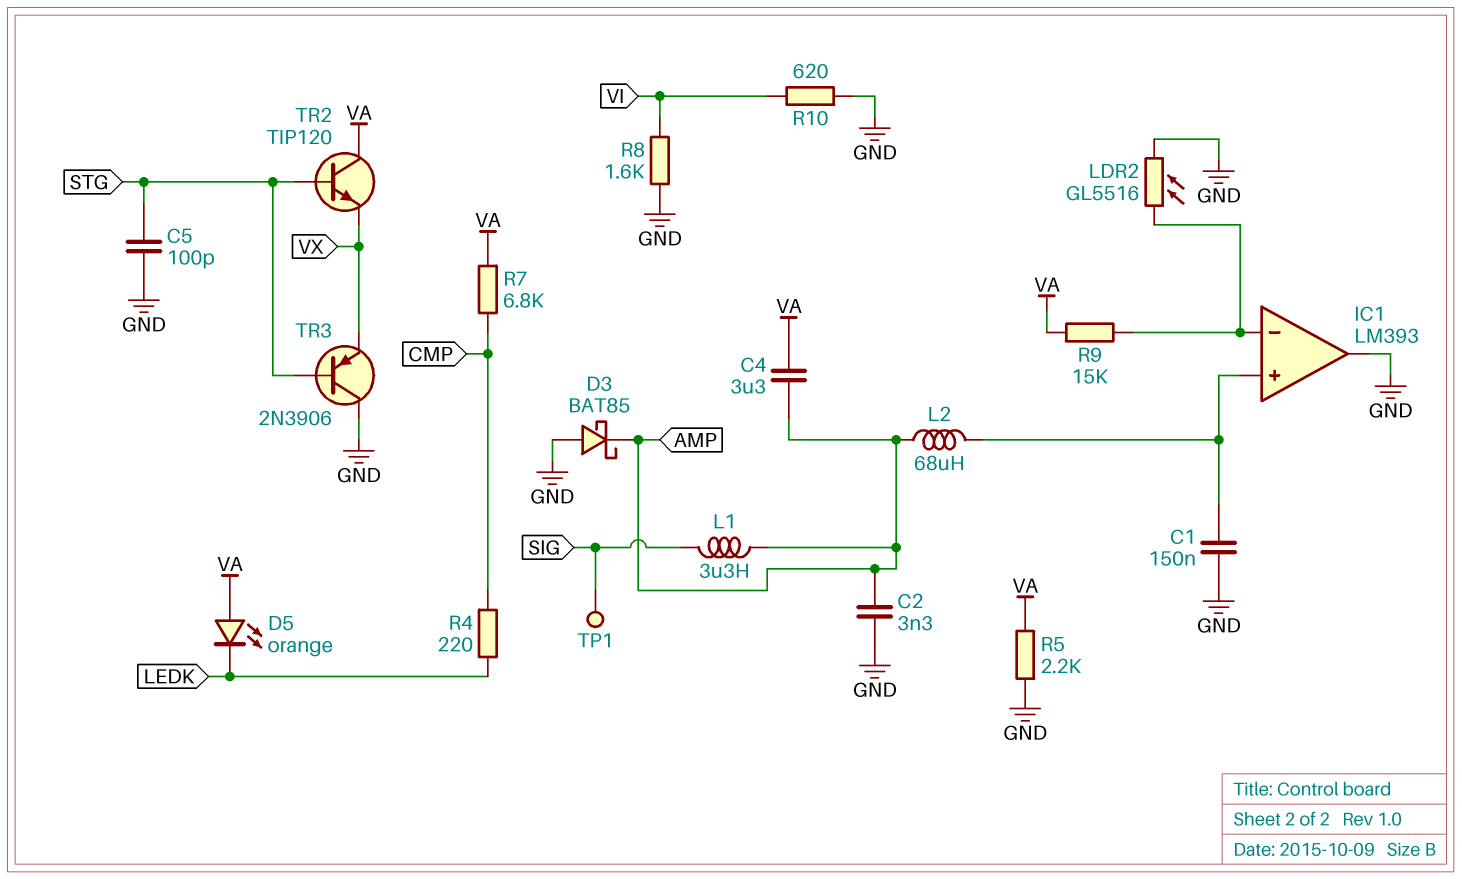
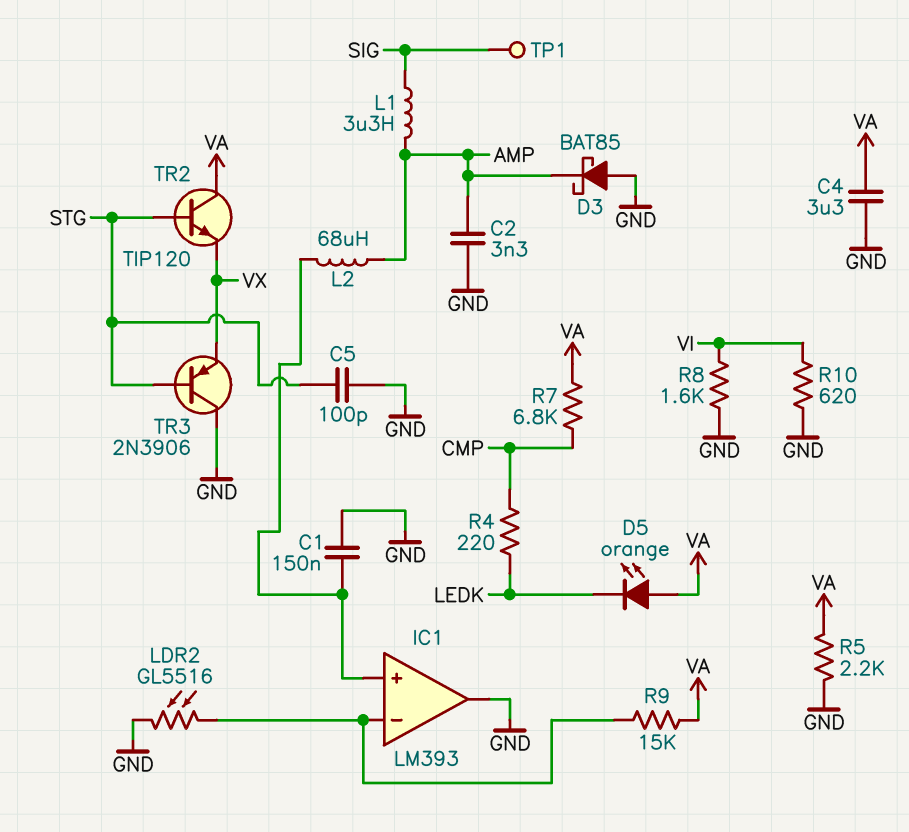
C4: 3.3uF (AMP, VA) -> 3.3uF (GND, VA)

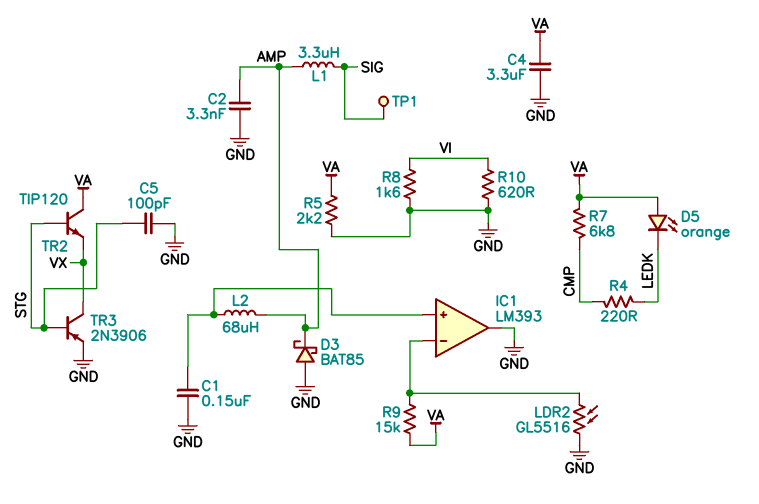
TR3: PNP 2N3906 (B STG, C GND, E VX) -> PNP 2N3906 (B STG, C VX, E GND)

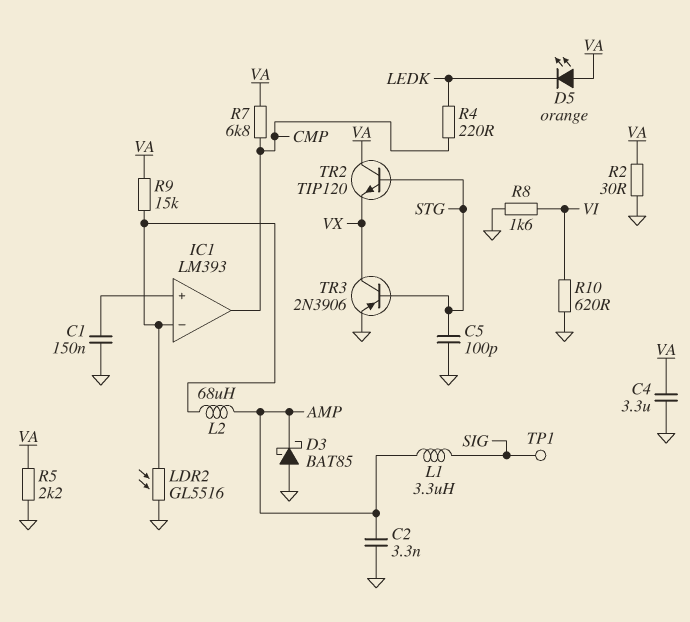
IC1 pin out: GND -> CMP
L2: 68uH (AMP, IC1/in+) -> 68uH (AMP, IC1/in-)
R2: none -> 30 (GND, VA)

